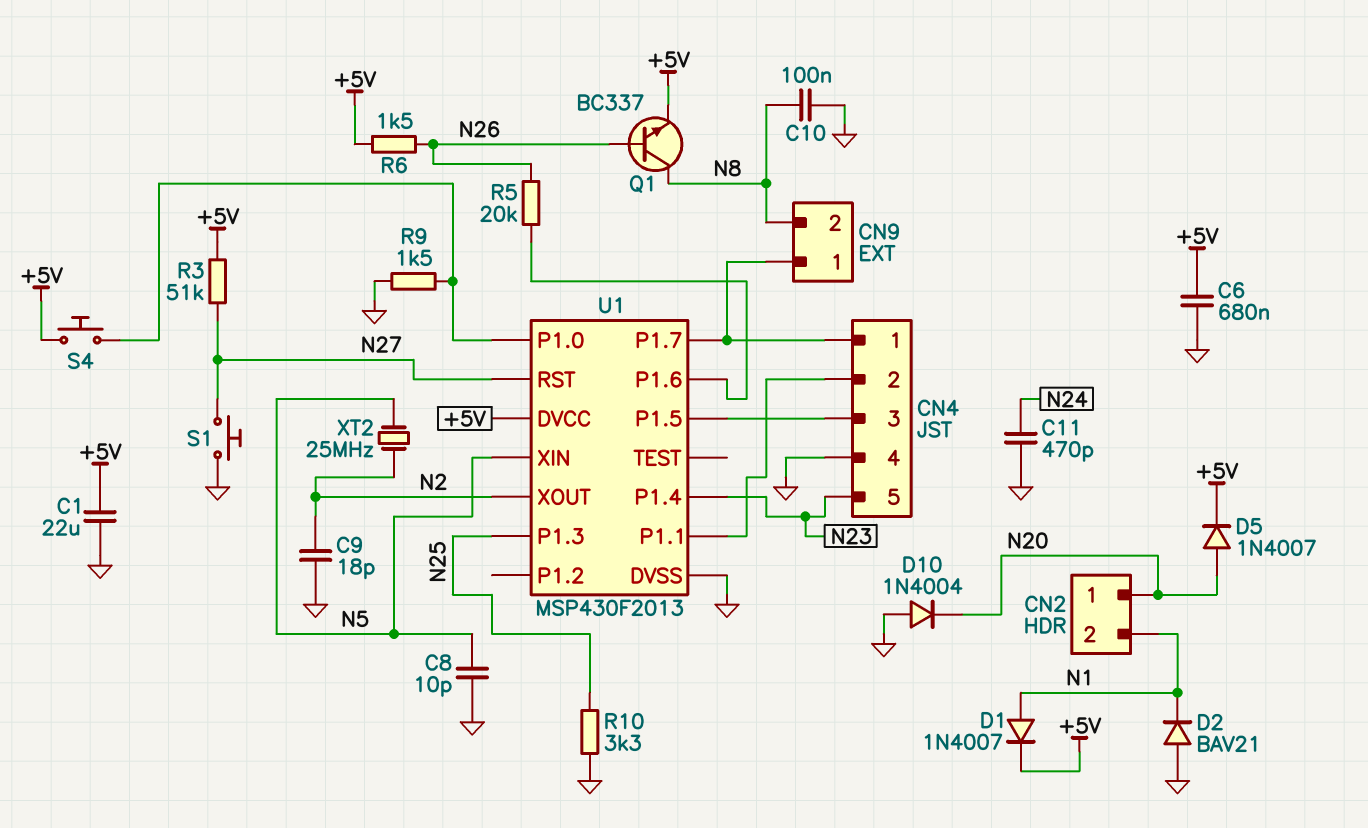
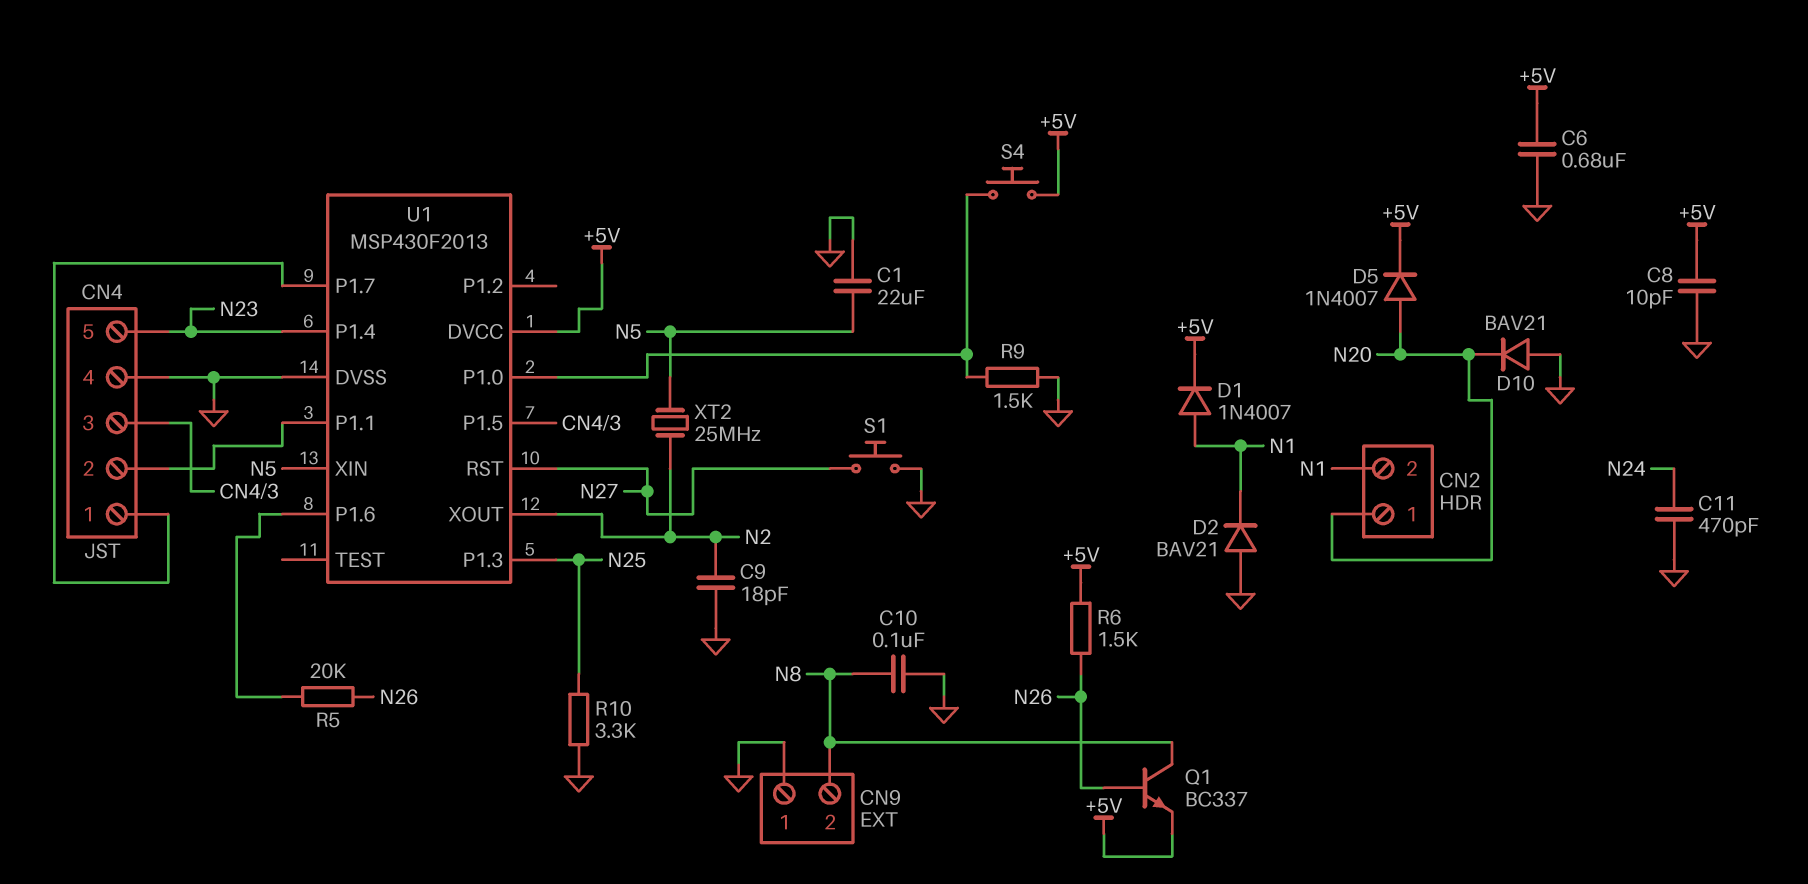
C1: 22uF (+5V, GND) -> 22uF (GND, N5)
C8: 10pF (GND, N5) -> 10pF (+5V, GND)
CN9 pin 1: CN4/1 -> GND
D10: diode 1N4004 (A GND, K N20) -> diode BAV21 (A GND, K N20)
R3: 51k (+5V, N27) -> none

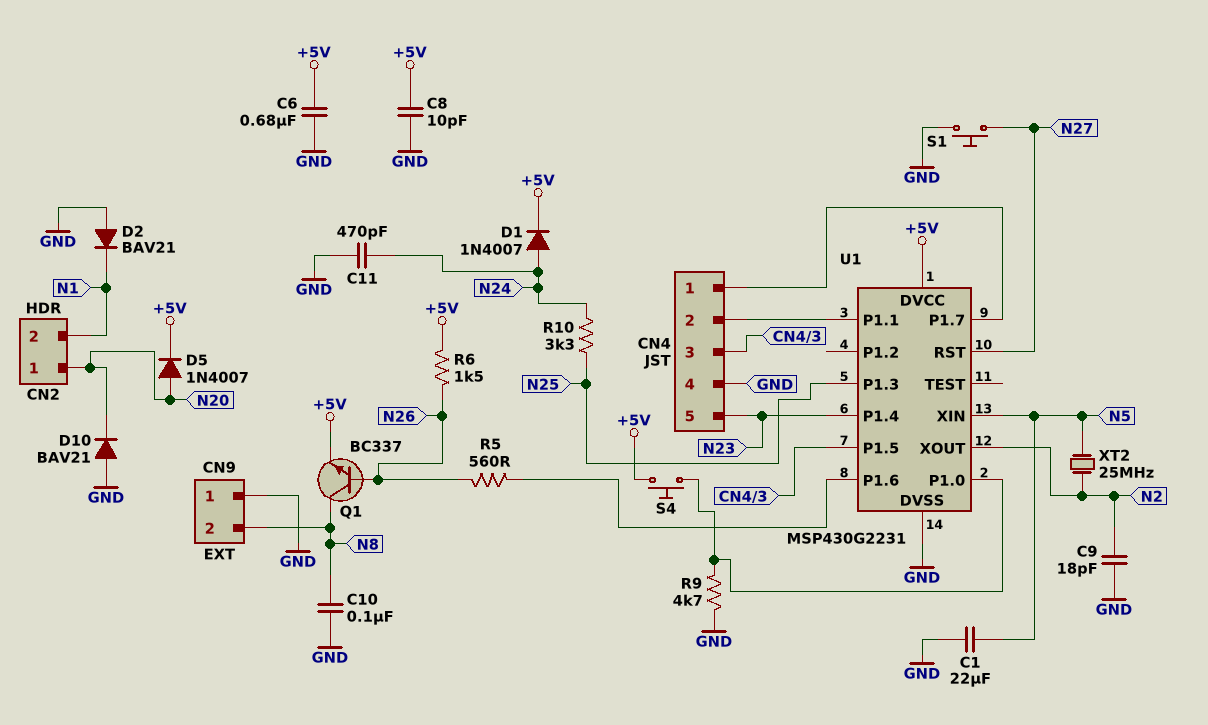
D1: diode 1N4007 (A N1, K +5V) -> diode 1N4007 (A N24, K +5V)
R5: 20k (N26, U1/P1.6) -> 560 (N26, U1/P1.6)
R9: 1.5k (GND, U1/P1.0) -> 4.7k (GND, U1/P1.0)
R10: 3.3k (GND, N25) -> 3.3k (N24, N25)
U1: MSP430F2013 -> MSP430G2231

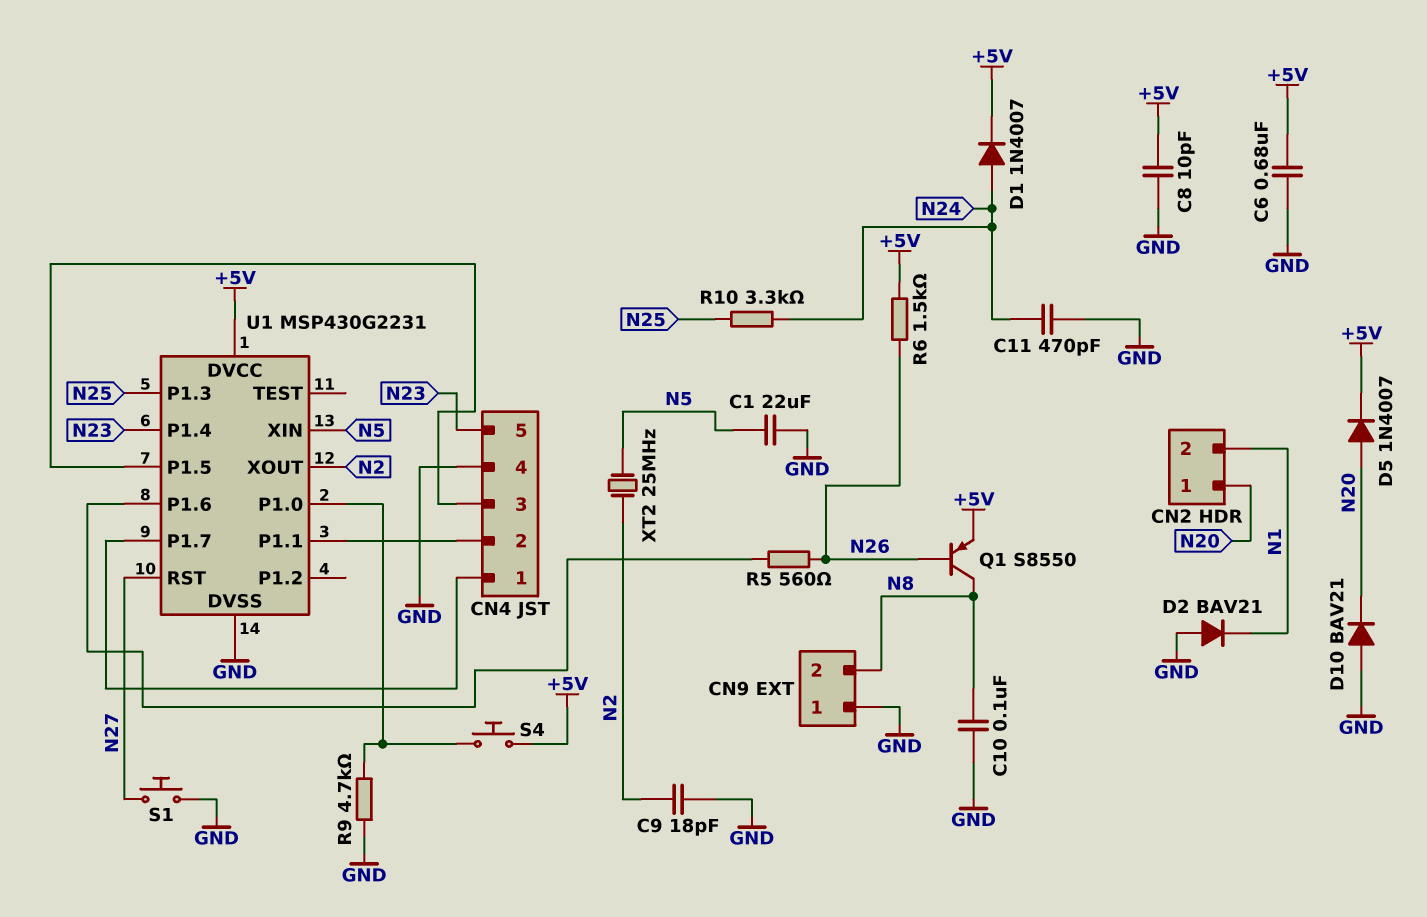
Q1: NPN BC337 (B N26, C N8, E +5V) -> PNP S8550 (B N26, C N8, E +5V)

